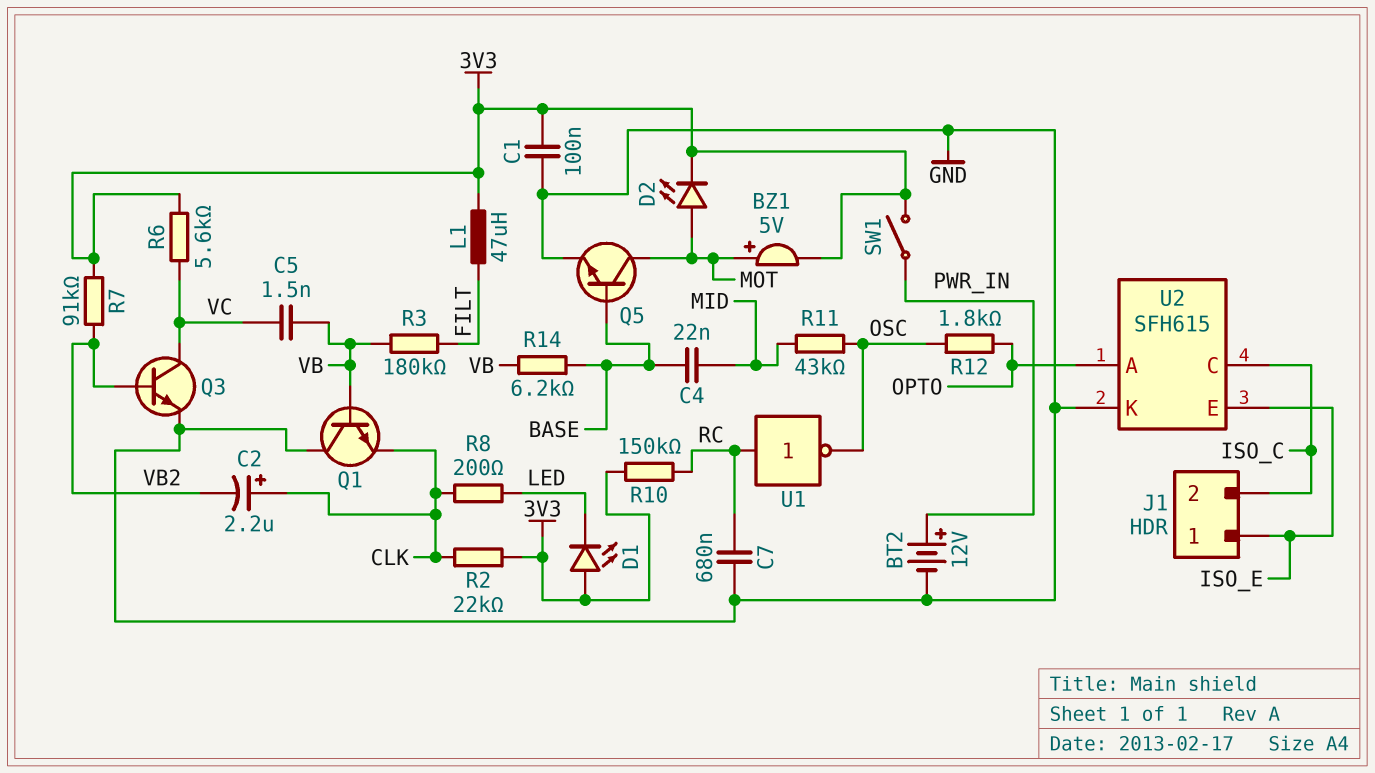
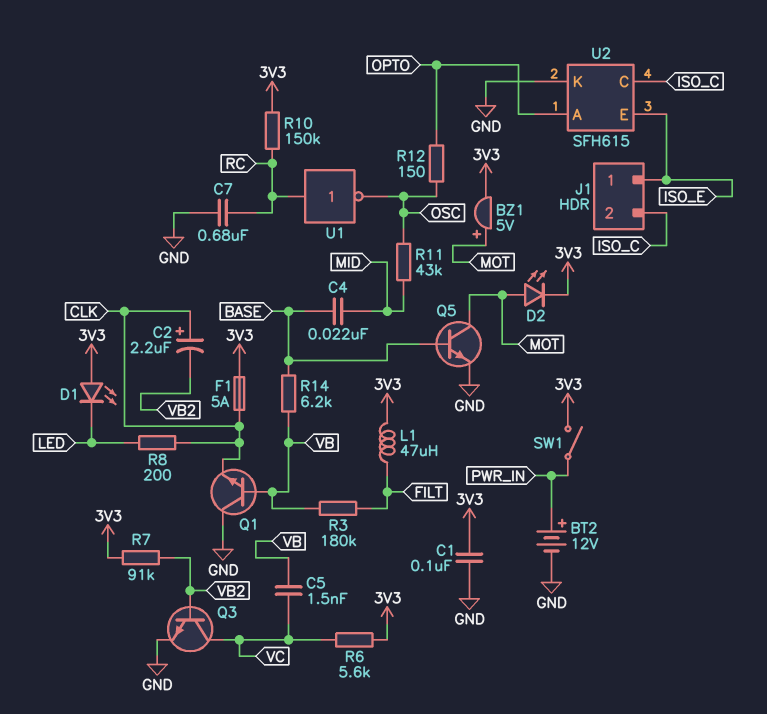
F1: none -> 5A (3V3, CLK)
R2: 22k (3V3, CLK) -> none
R12: 1.8k (OPTO, OSC) -> 150 (OPTO, OSC)

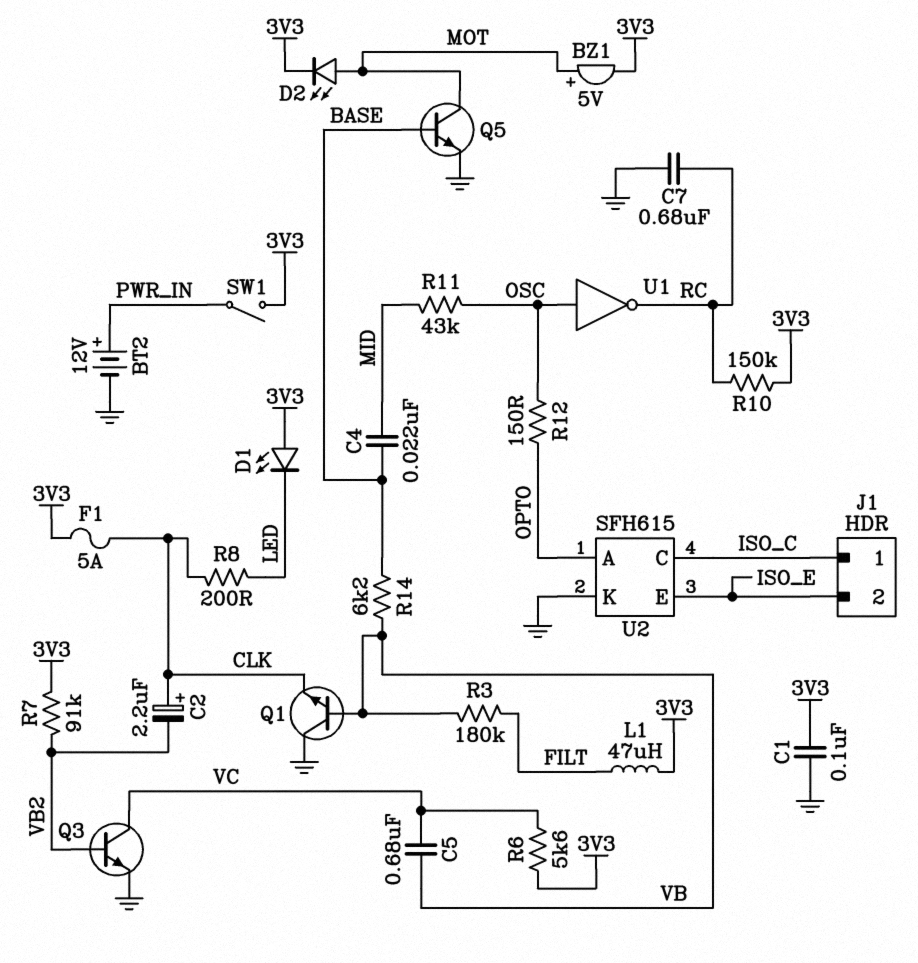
C5: 1.5nF (VB, VC) -> 680nF (VB, VC)
J1 pin 1: ISO_E -> ISO_C
J1 pin 2: ISO_C -> ISO_E
U1: NOT (in RC, out OSC) -> NOT (in OSC, out RC)

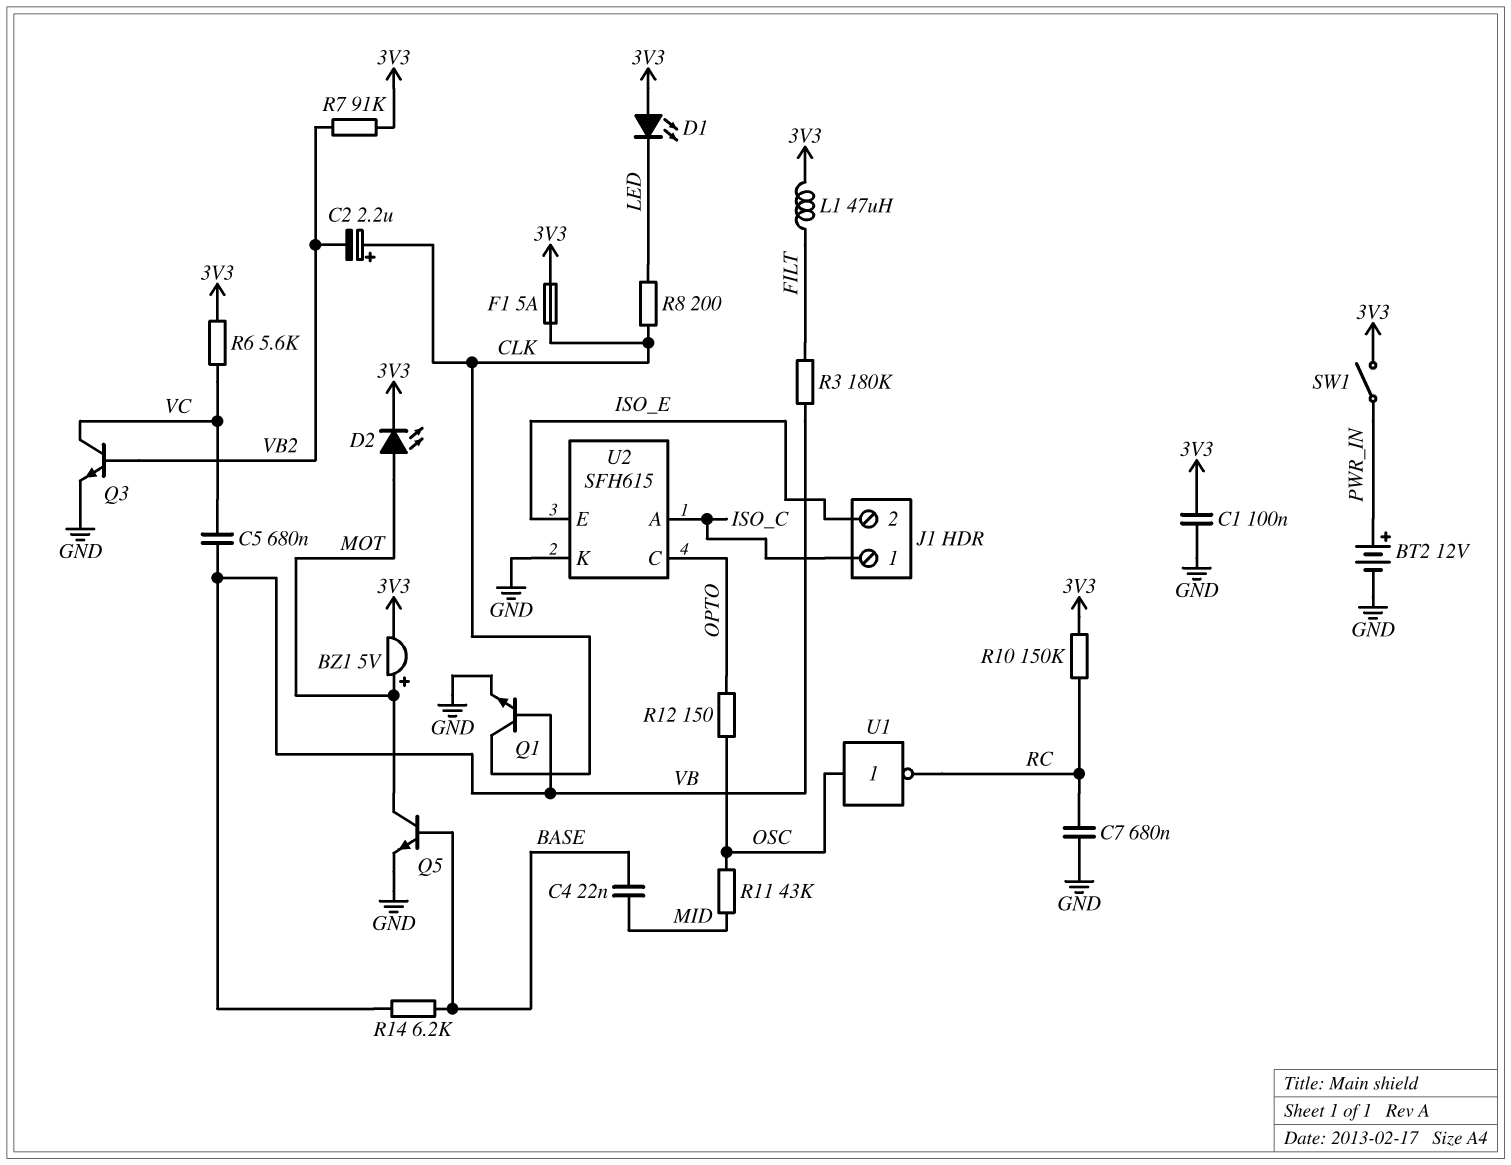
Q1: NPN (B VB, C GND, E CLK) -> NPN (B VB, C CLK, E GND)
U2 pin A: OPTO -> ISO_C
U2 pin C: ISO_C -> OPTO

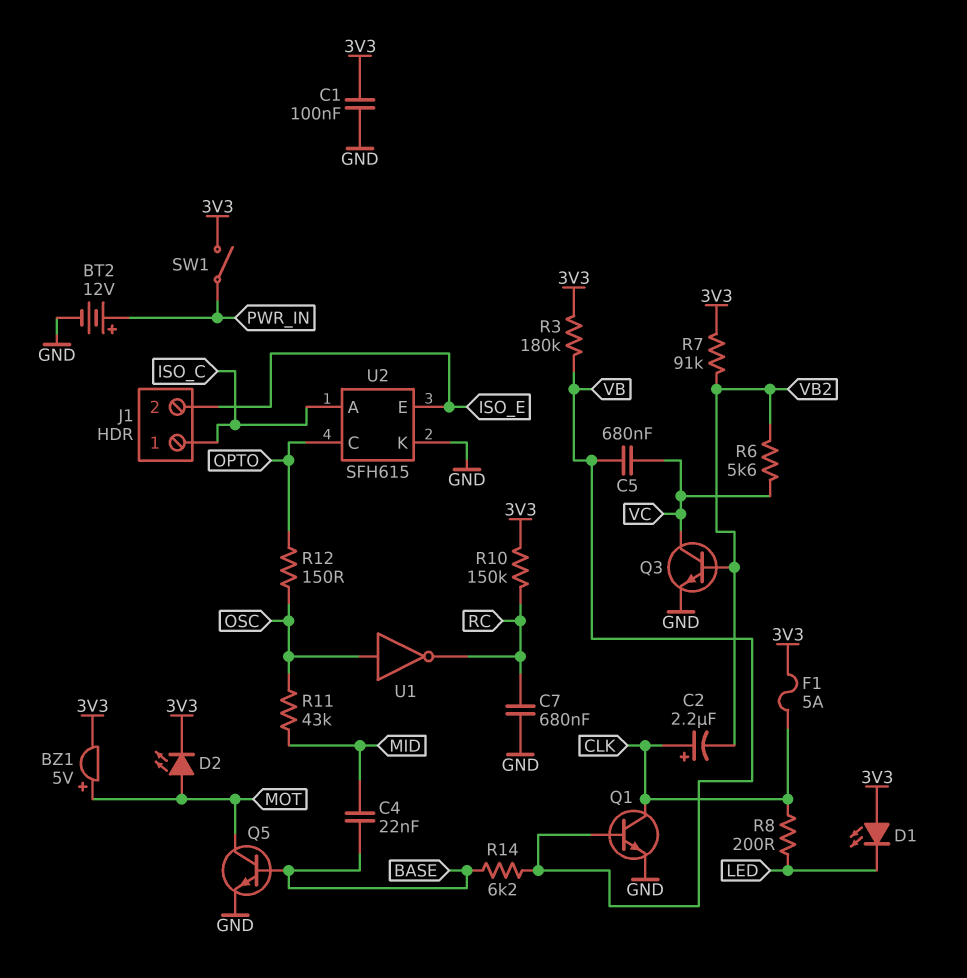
L1: 47uH (3V3, FILT) -> none
R3: 180k (FILT, VB) -> 180k (3V3, VB)
R6: 5.6k (3V3, VC) -> 5.6k (VB2, VC)

